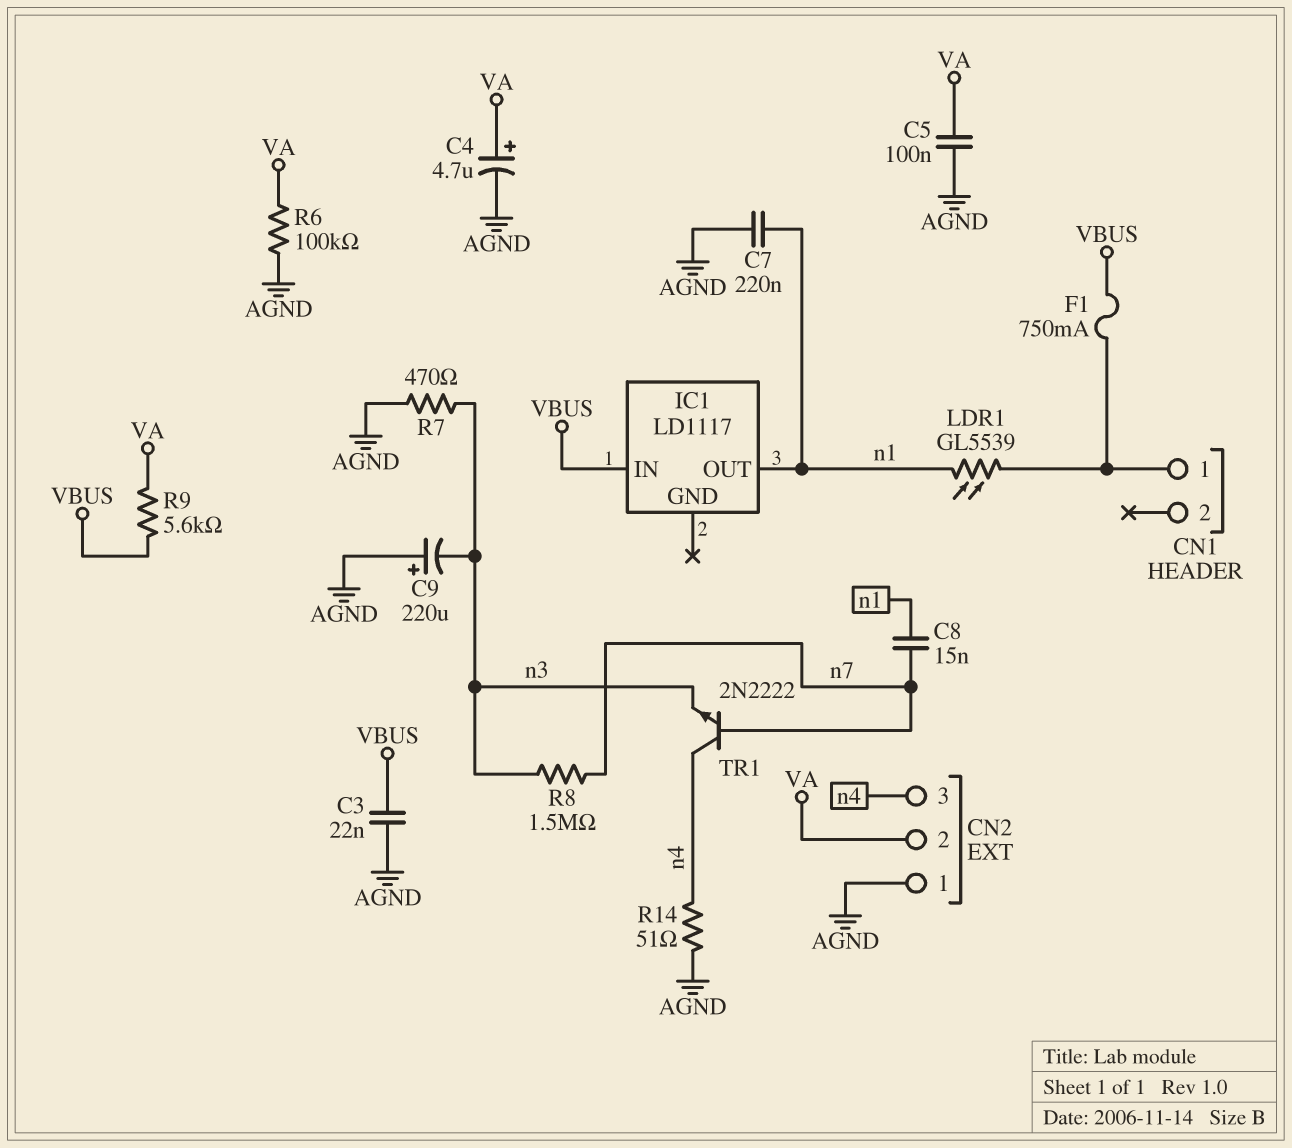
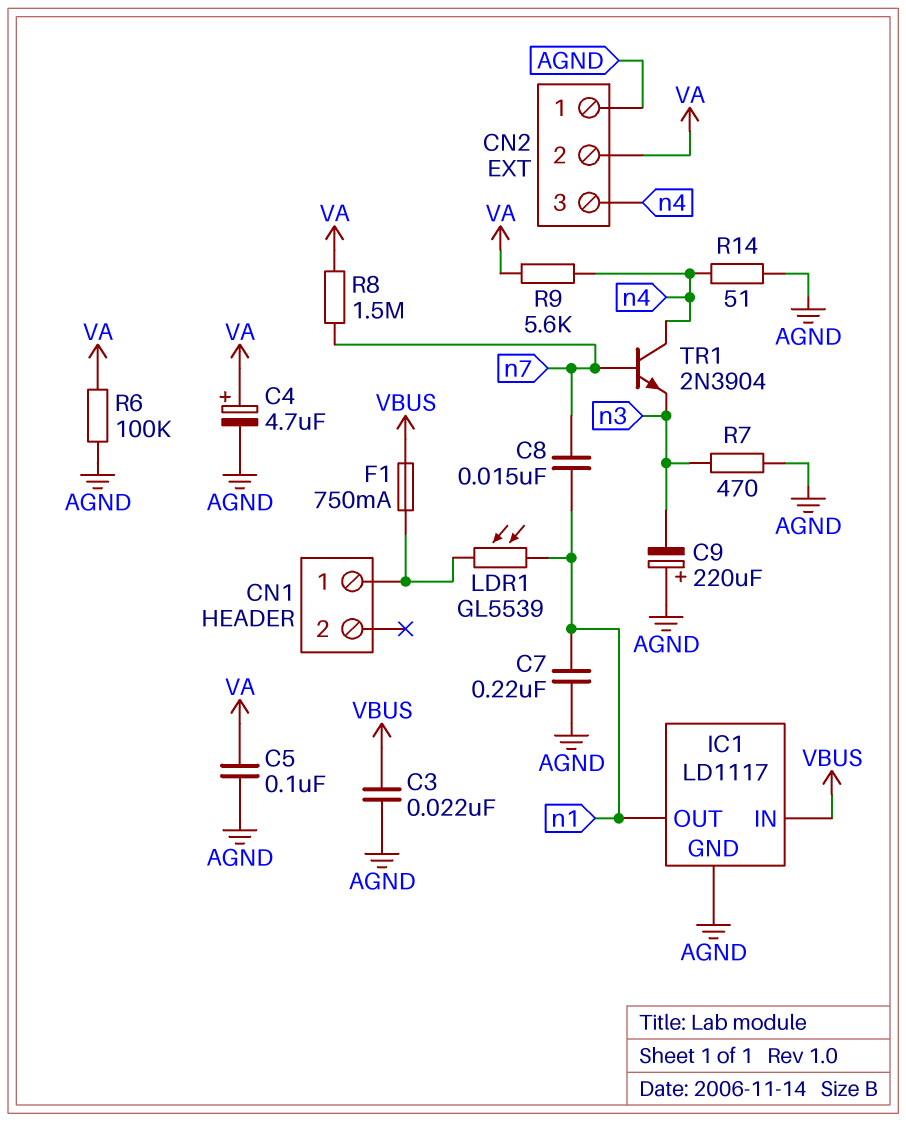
IC1 pin GND: none -> AGND
R8: 1.5M (n3, n7) -> 1.5M (VA, n7)
R9: 5.6k (VA, VBUS) -> 5.6k (VA, n4)
TR1: NPN 2N2222 (B n7, C n4, E n3) -> NPN 2N3904 (B n7, C n4, E n3)

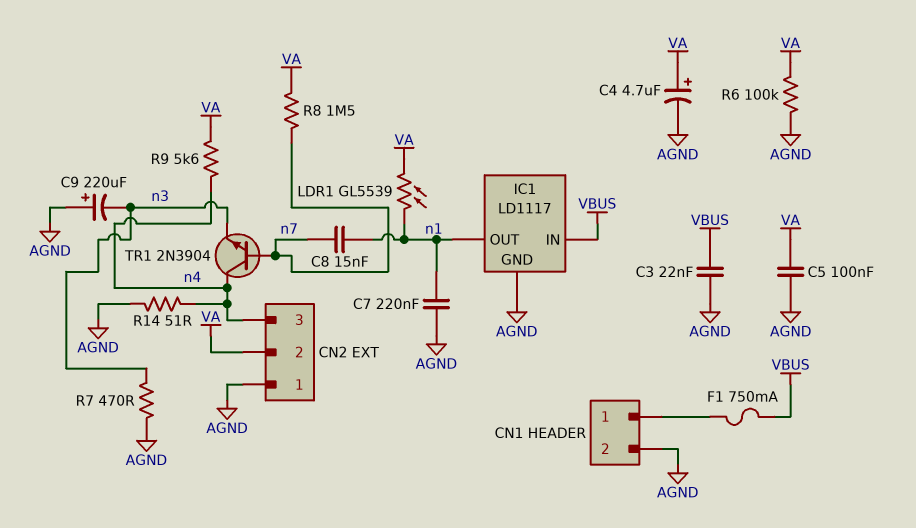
CN1 pin 2: none -> AGND
LDR1: GL5539 (CN1/1, n1) -> GL5539 (VA, n1)

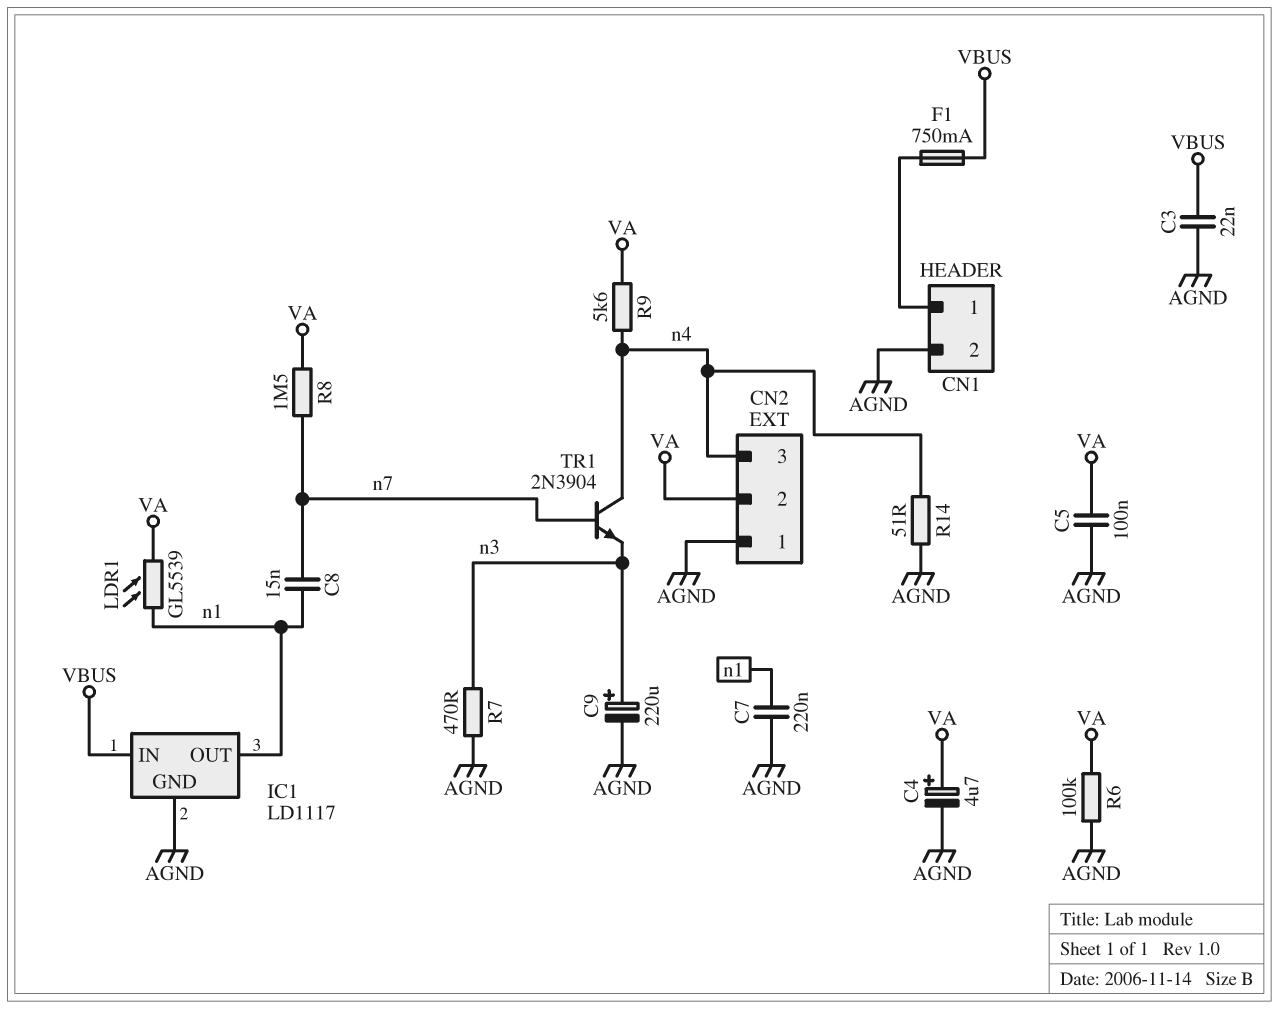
C9: 220uF (plus AGND, minus n3) -> 220uF (plus n3, minus AGND)

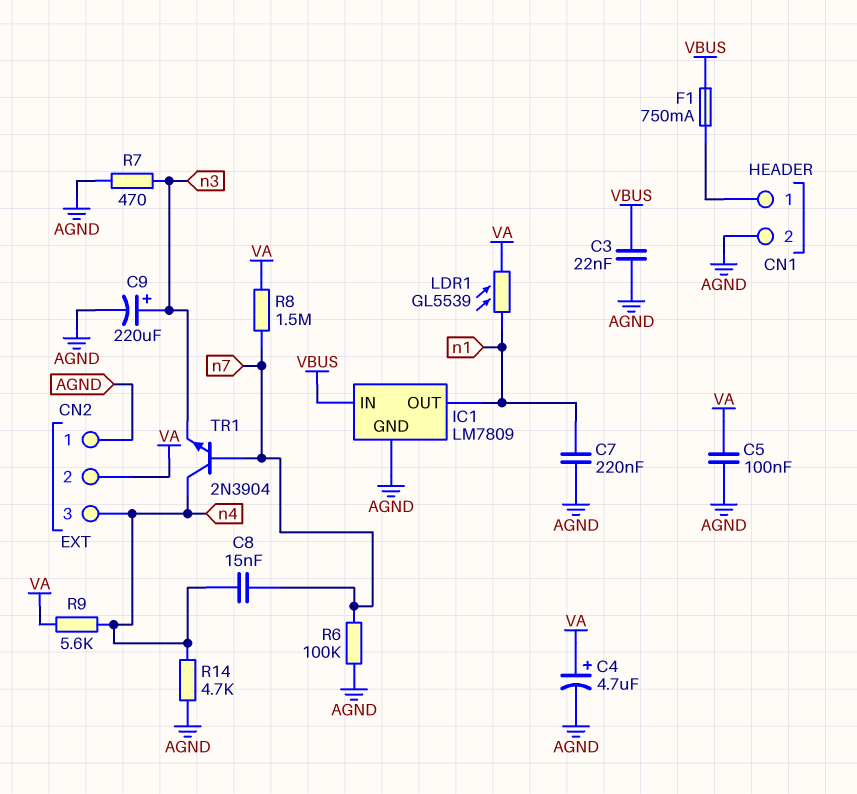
C8: 15nF (n1, n7) -> 15nF (n4, n7)
IC1: LD1117 -> LM7809
R6: 100k (AGND, VA) -> 100k (AGND, n7)
R14: 51 (AGND, n4) -> 4.7k (AGND, n4)

